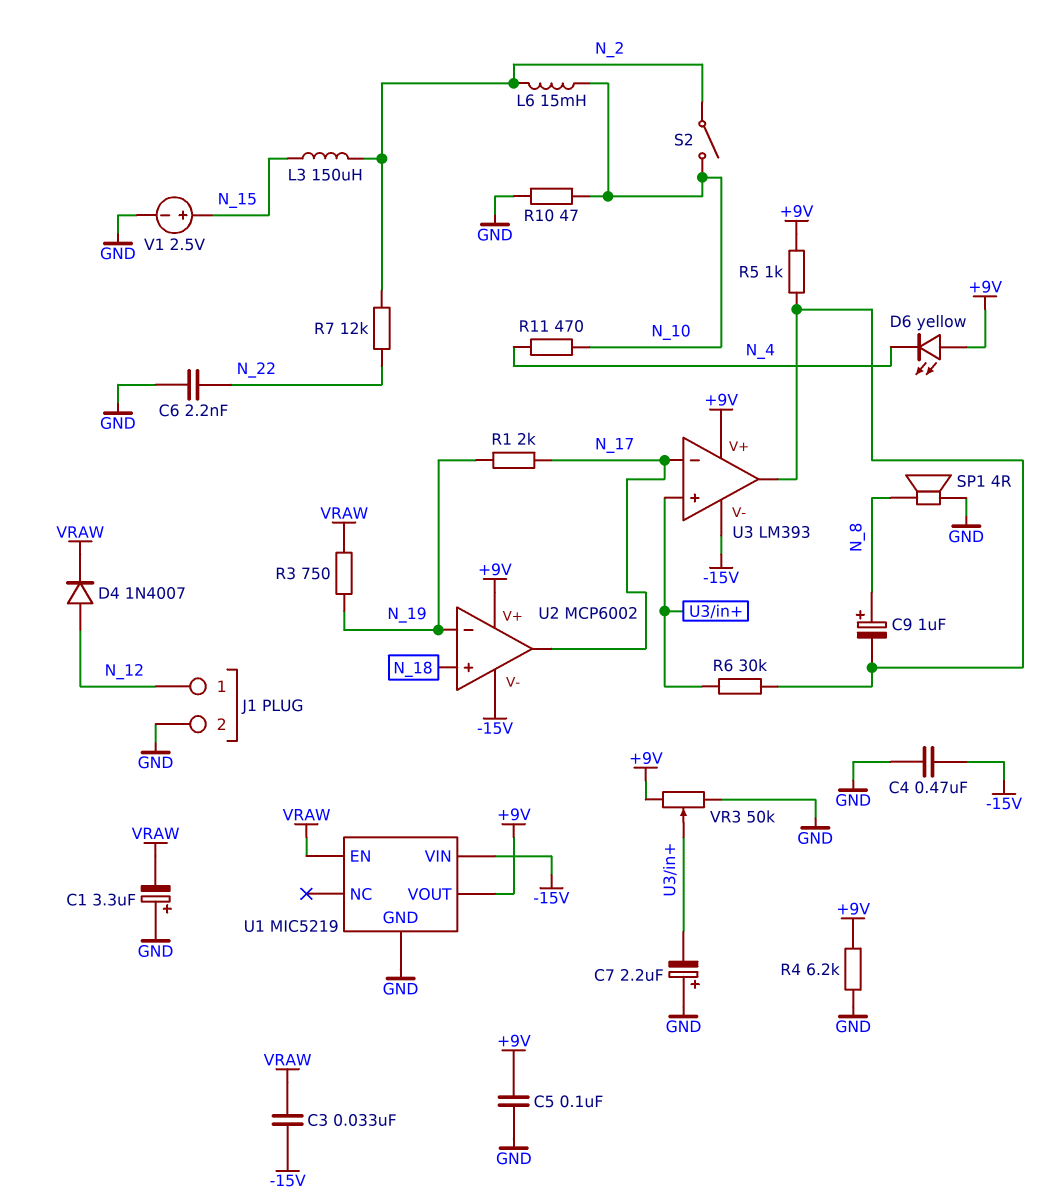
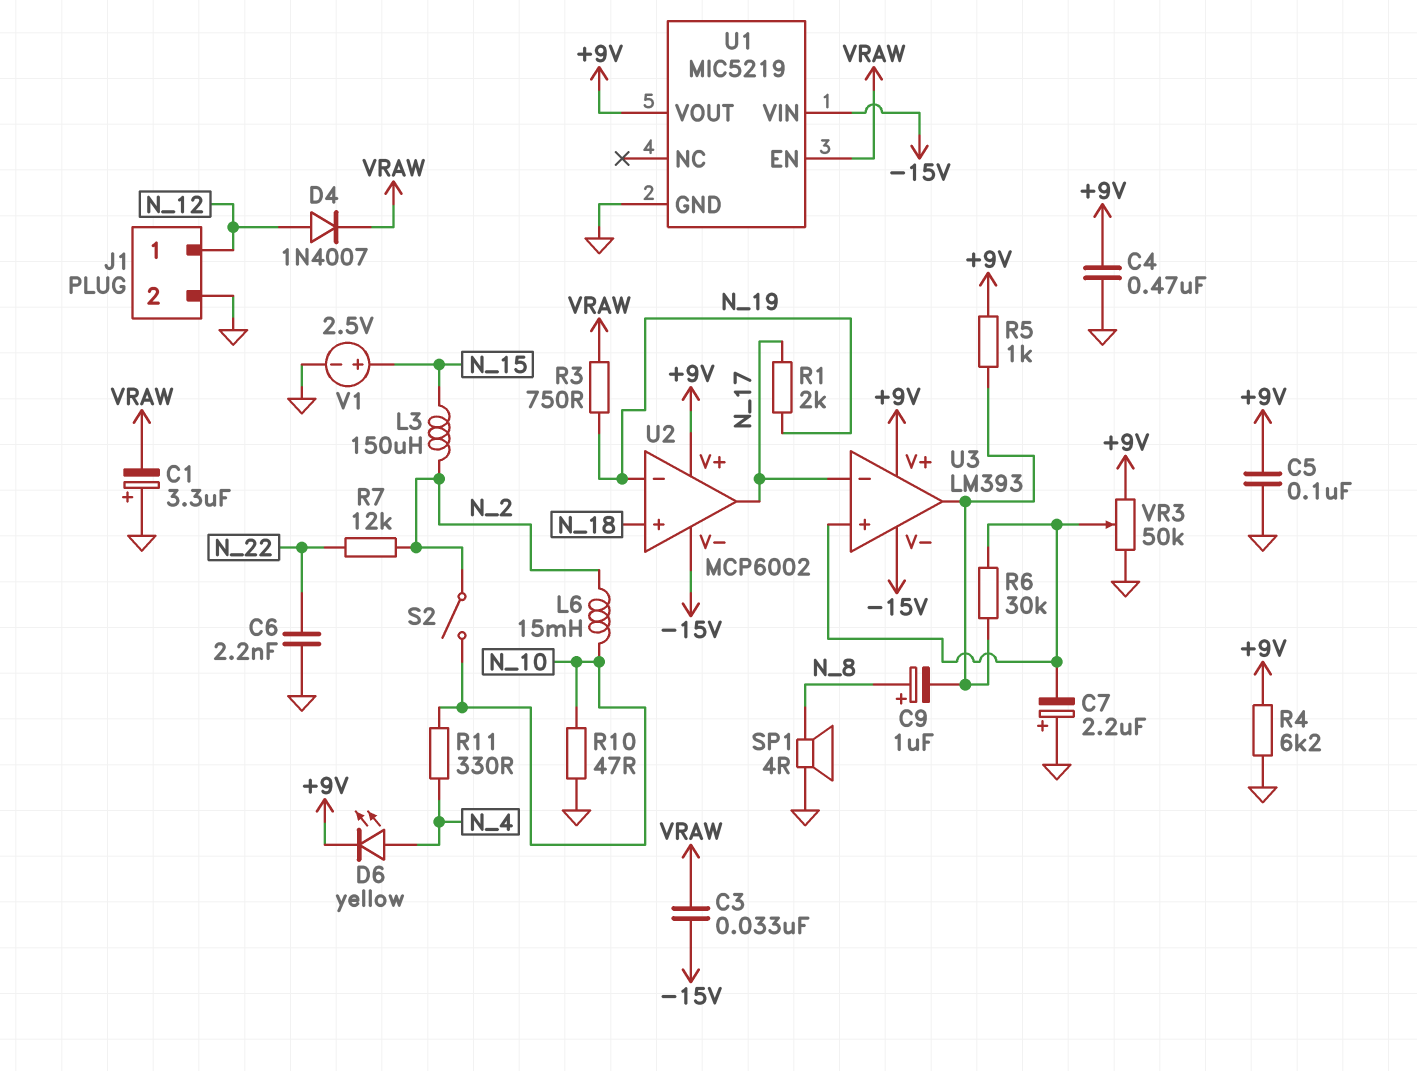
C4: 470nF (-15V, GND) -> 470nF (+9V, GND)
D6: LED yellow (A +9V, K N_4) -> LED yellow (A N_4, K +9V)
R11: 470 (N_4, N_10) -> 330 (N_4, N_10)

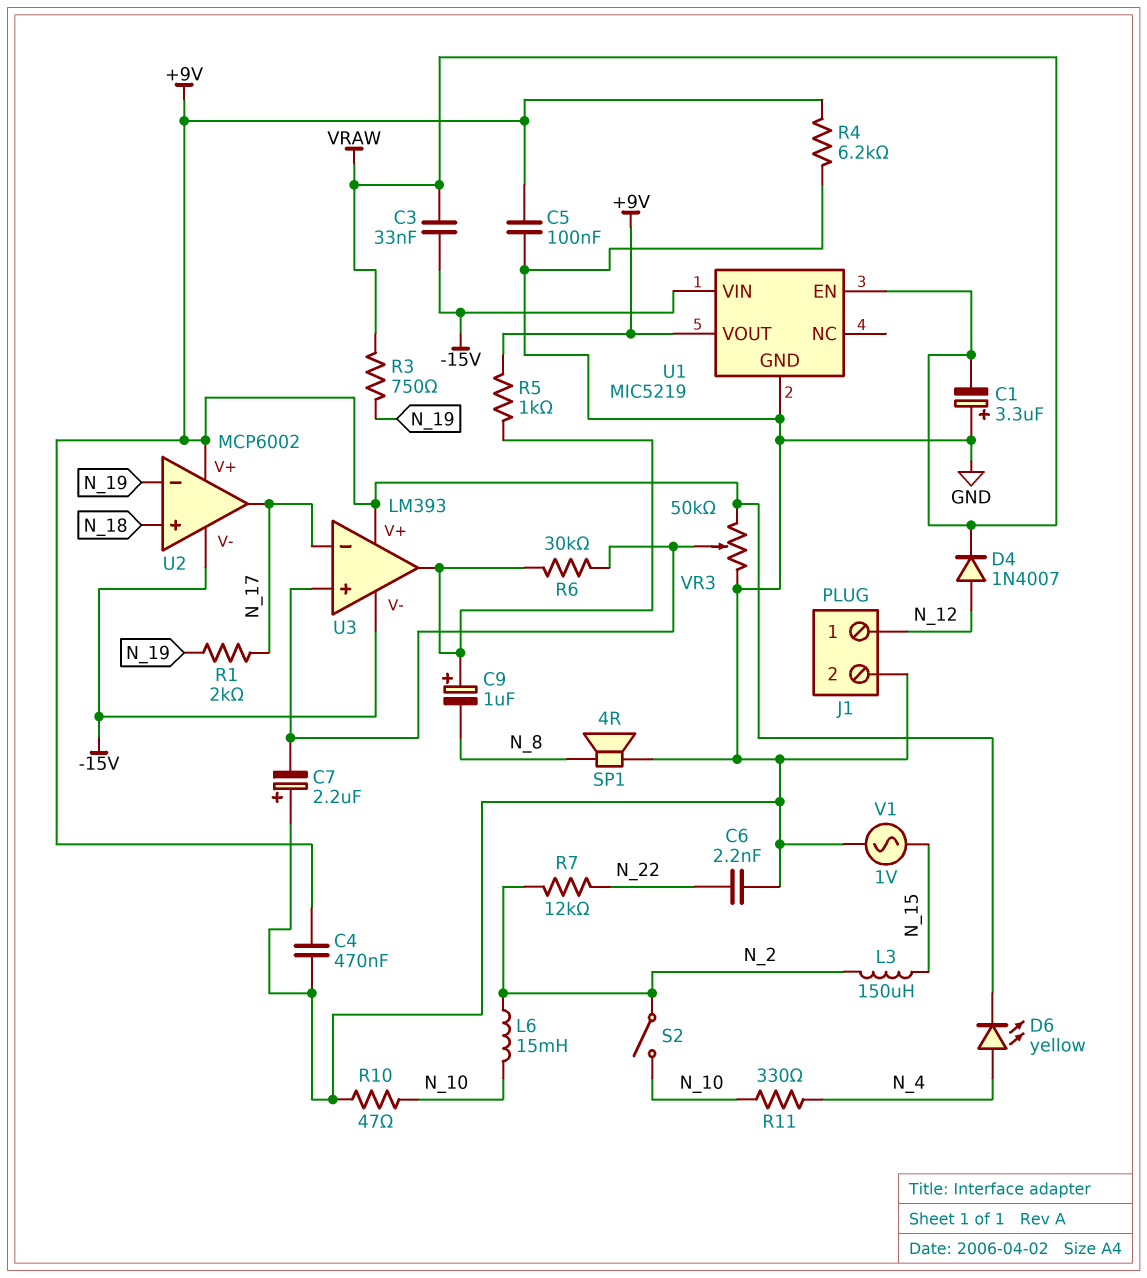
C9: 1uF (plus N_8, minus U3/out) -> 1uF (plus U3/out, minus N_8)
V1: 2.5V (plus N_15, minus GND) -> AC 1V (GND, N_15)

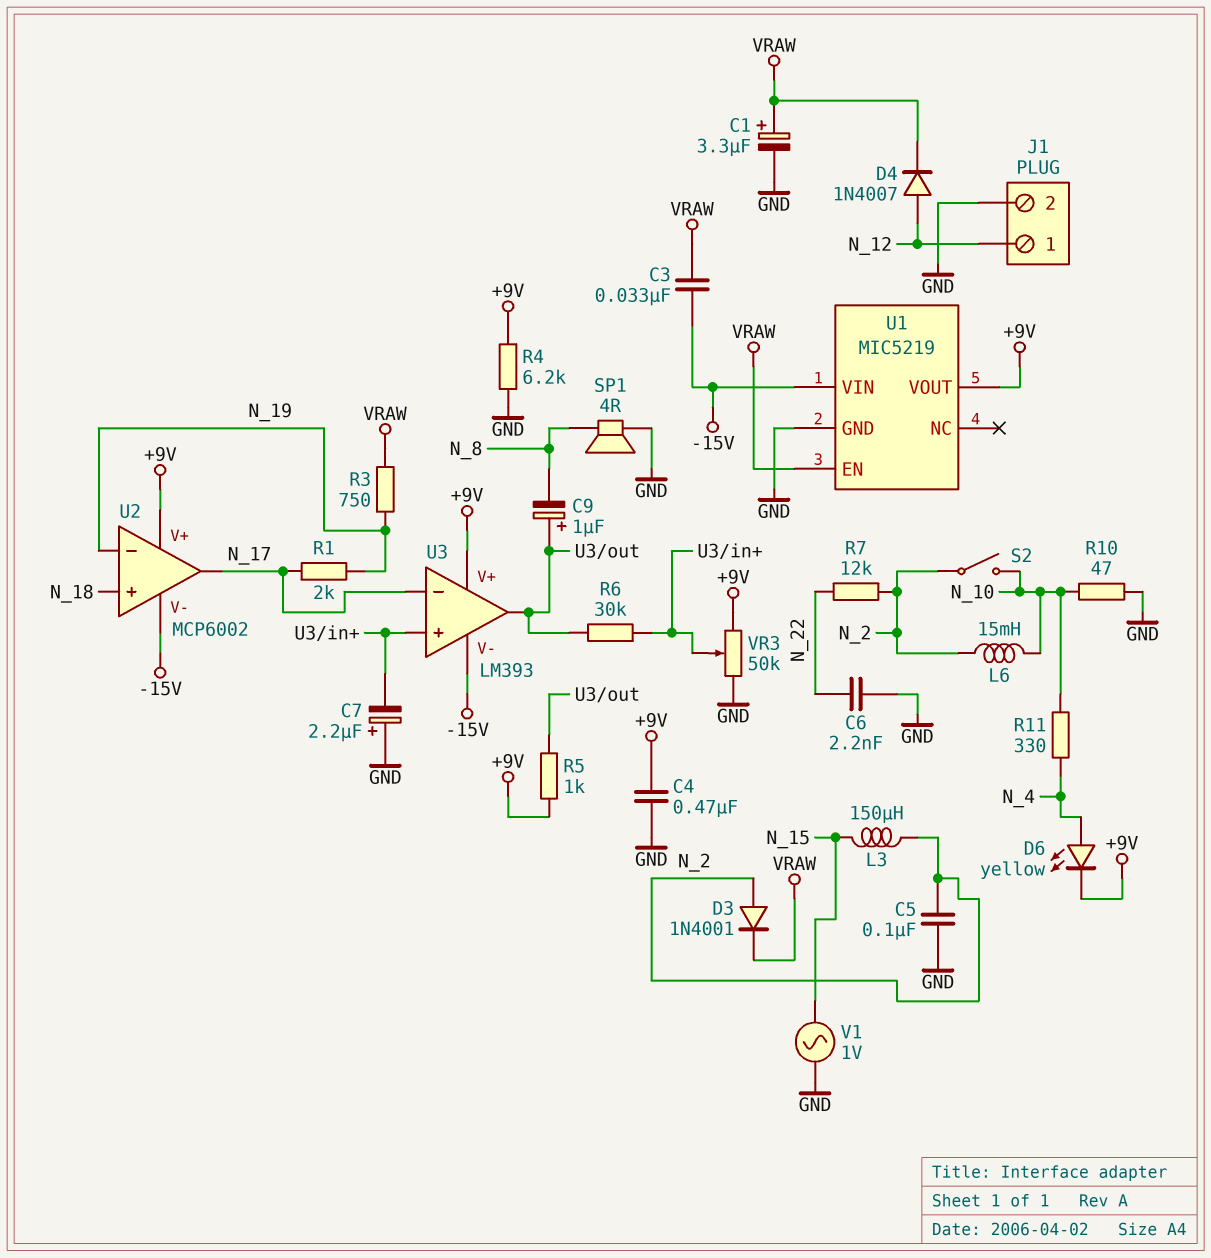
C1: 3.3uF (plus GND, minus VRAW) -> 3.3uF (plus VRAW, minus GND)
C5: 100nF (+9V, GND) -> 100nF (GND, N_2)
D3: none -> diode 1N4001 (A N_2, K VRAW)

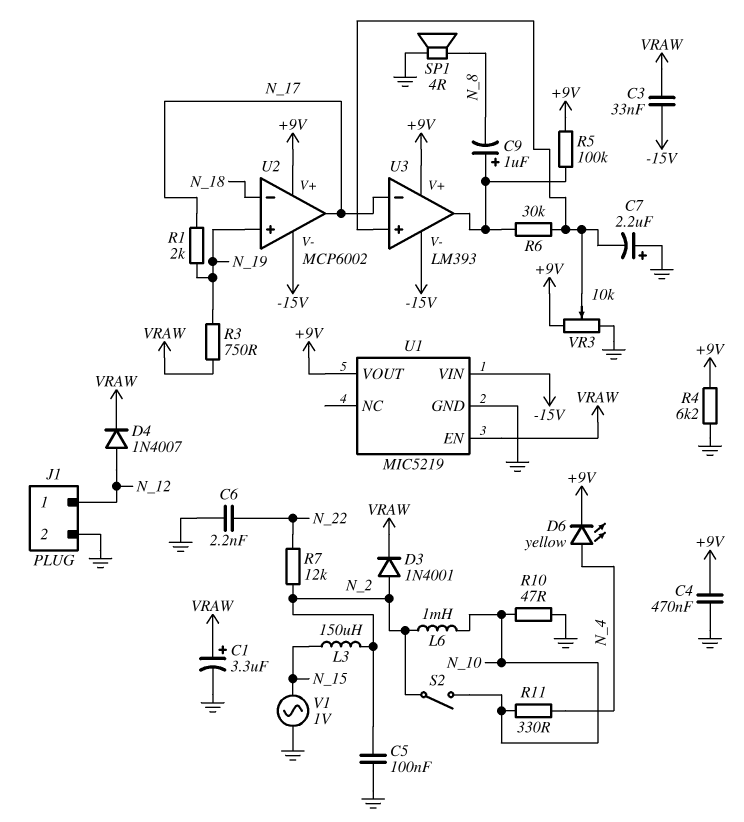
L6: 15mH (N_2, N_10) -> 1mH (N_2, N_10)
R5: 1k (+9V, U3/out) -> 100k (+9V, U3/out)
U2 pin in+: N_18 -> N_19
U2 pin in-: N_19 -> N_18
VR3: 50k (+9V, GND, wiper U3/in+) -> 10k (+9V, GND, wiper U3/in+)

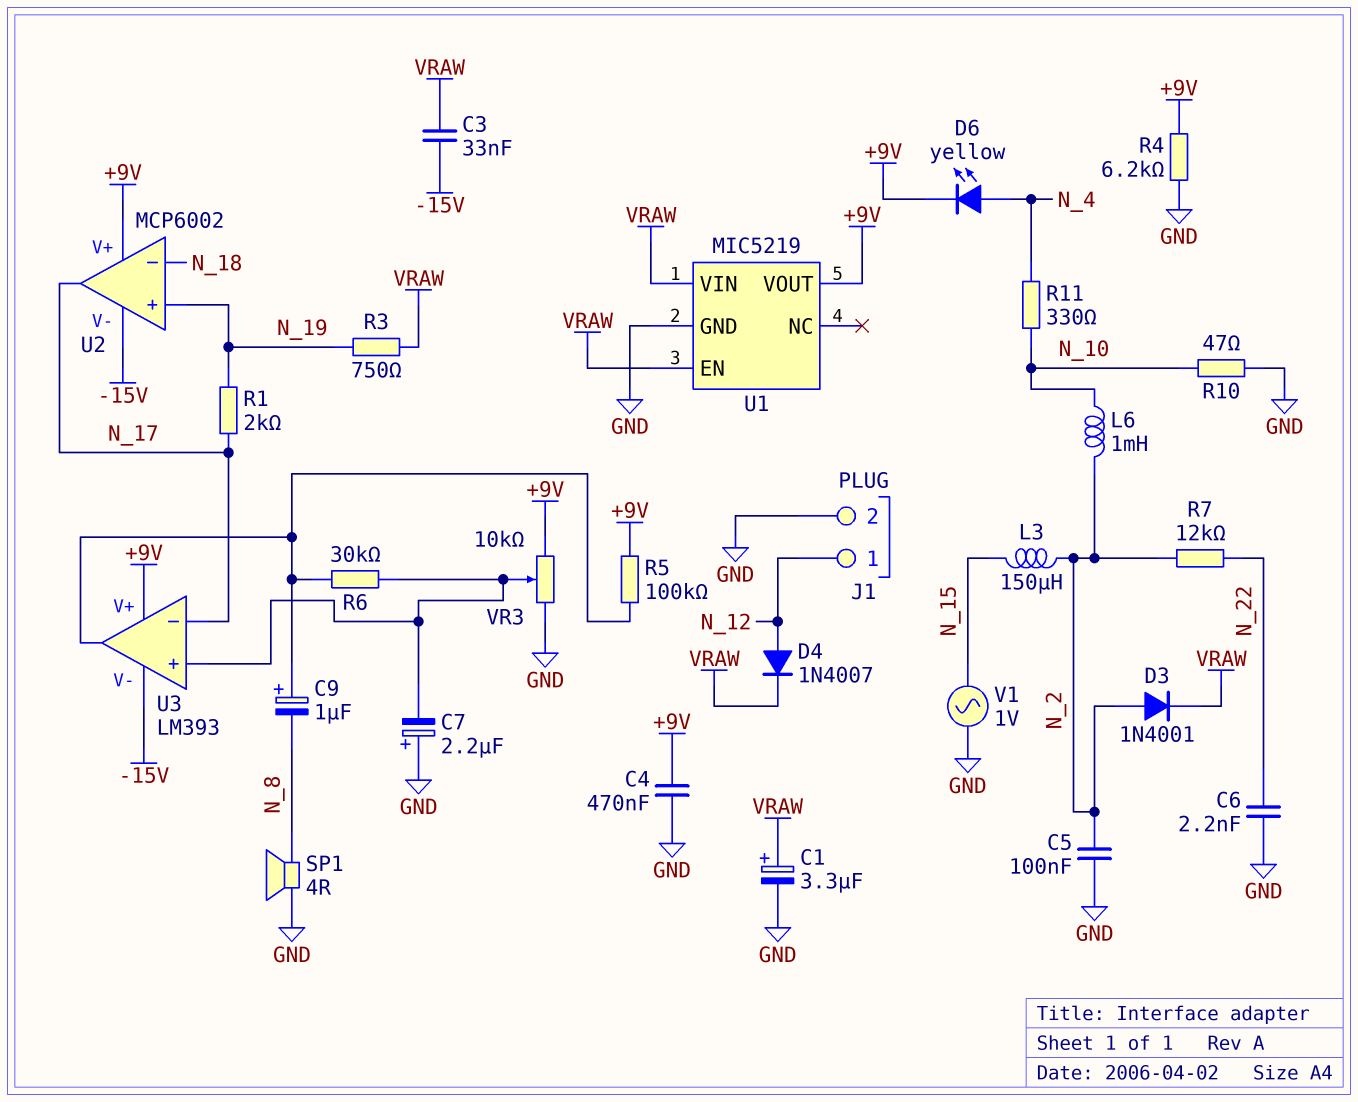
S2: switch (N_2, N_10) -> none
U1 pin VIN: -15V -> VRAW

